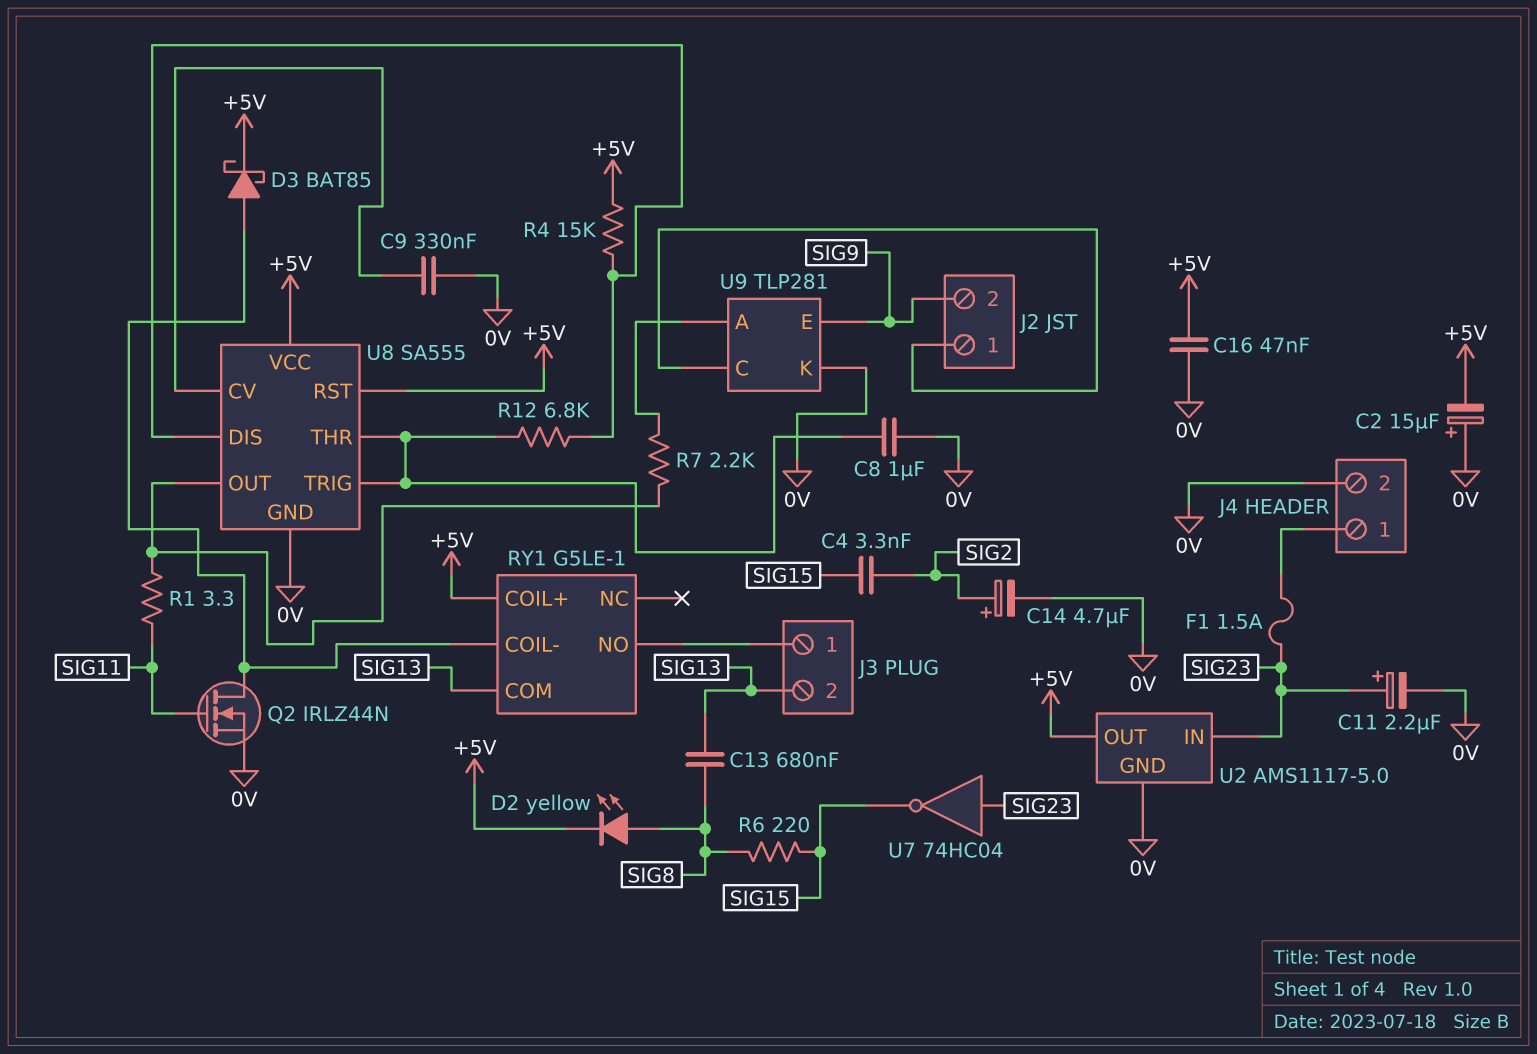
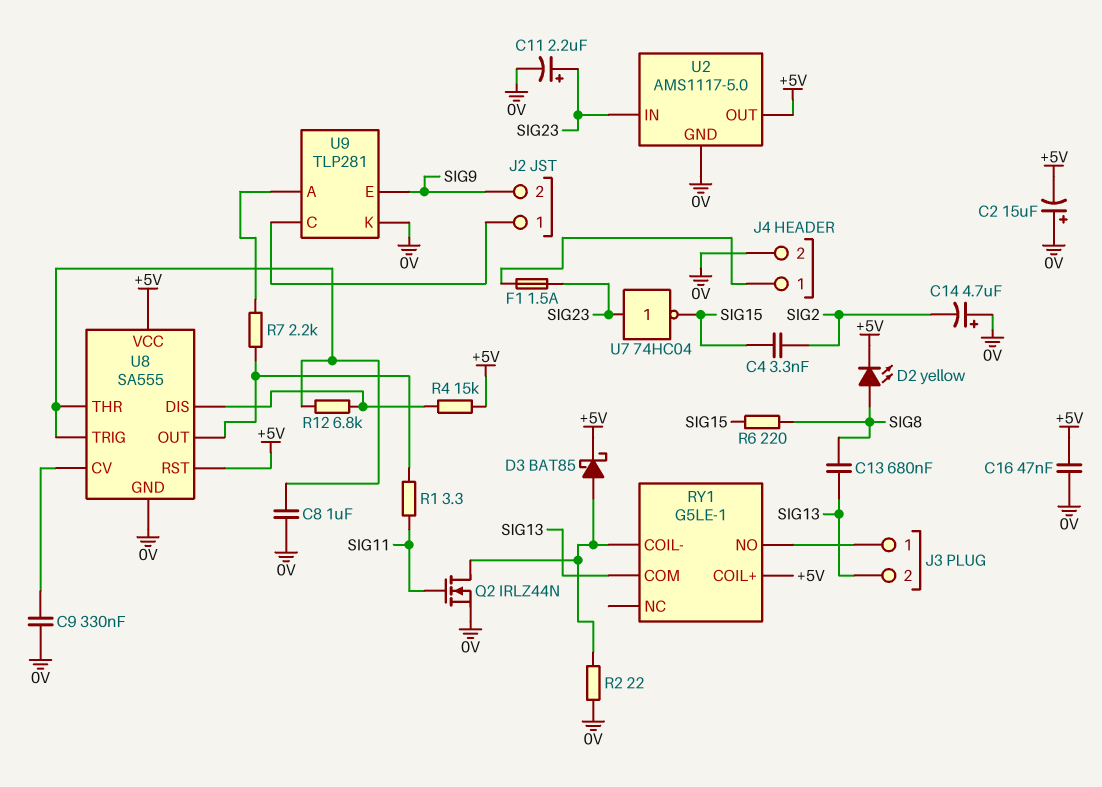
C14: 4.7uF (plus SIG2, minus 0V) -> 4.7uF (plus 0V, minus SIG2)
R2: none -> 22 (0V, RY1/COIL-)

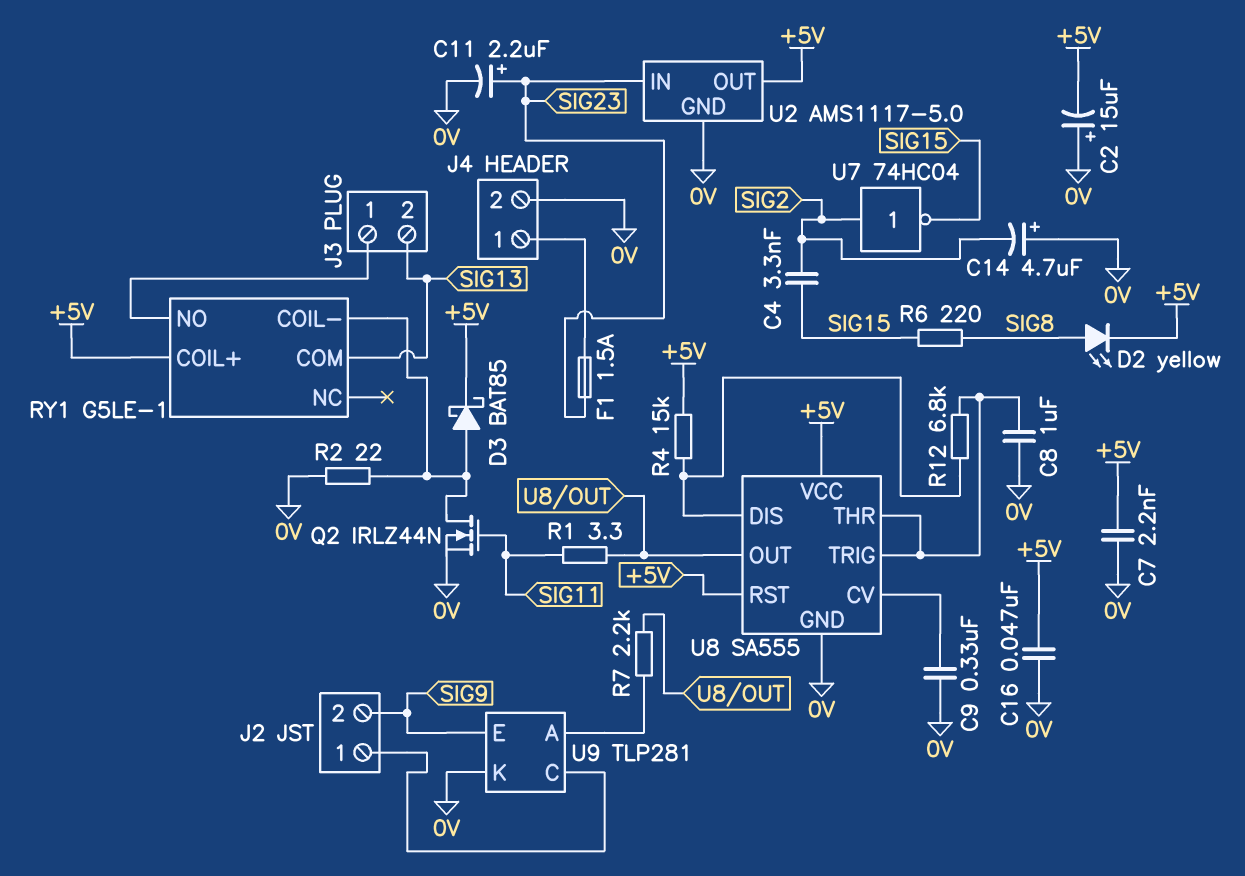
C7: none -> 2.2nF (+5V, 0V)
C13: 680nF (SIG8, SIG13) -> none
U7: NOT 74HC04 (in SIG23, out SIG15) -> NOT 74HC04 (in SIG2, out SIG15)

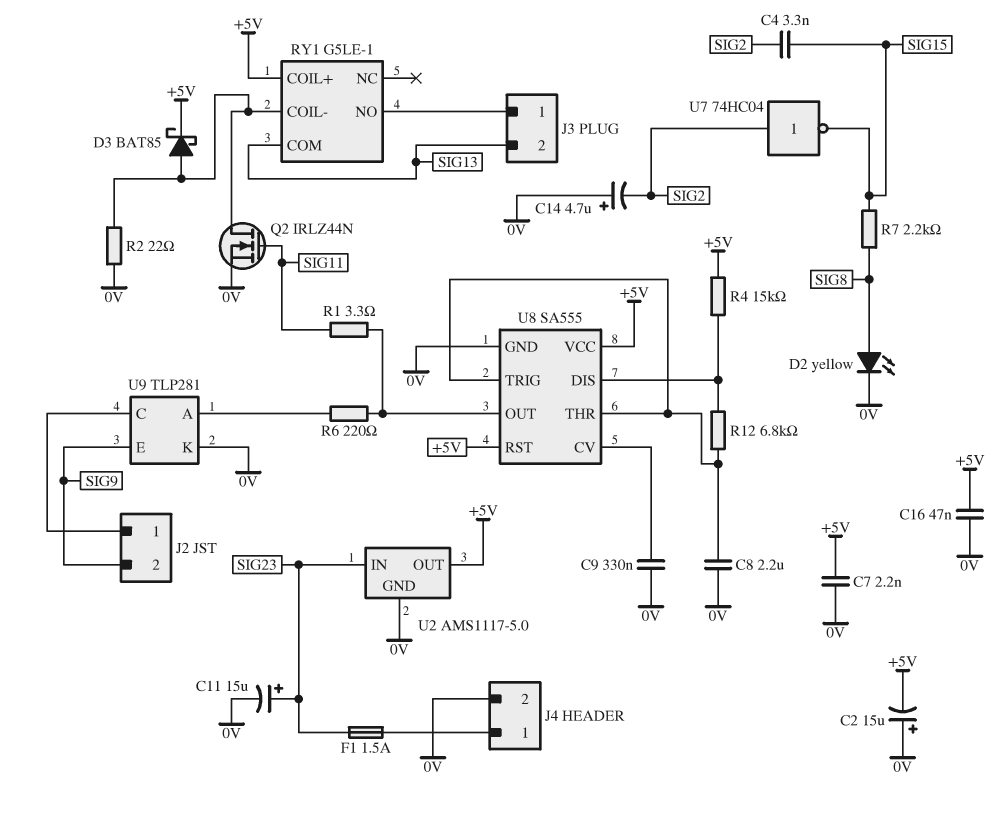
C8: 1uF (0V, U8/THR) -> 2.2uF (0V, U8/THR)
C11: 2.2uF (plus SIG23, minus 0V) -> 15uF (plus SIG23, minus 0V)
D2: LED yellow (A SIG8, K +5V) -> LED yellow (A SIG8, K 0V)
R6: 220 (SIG8, SIG15) -> 220 (U8/OUT, U9/A)
R7: 2.2k (U8/OUT, U9/A) -> 2.2k (SIG8, SIG15)

